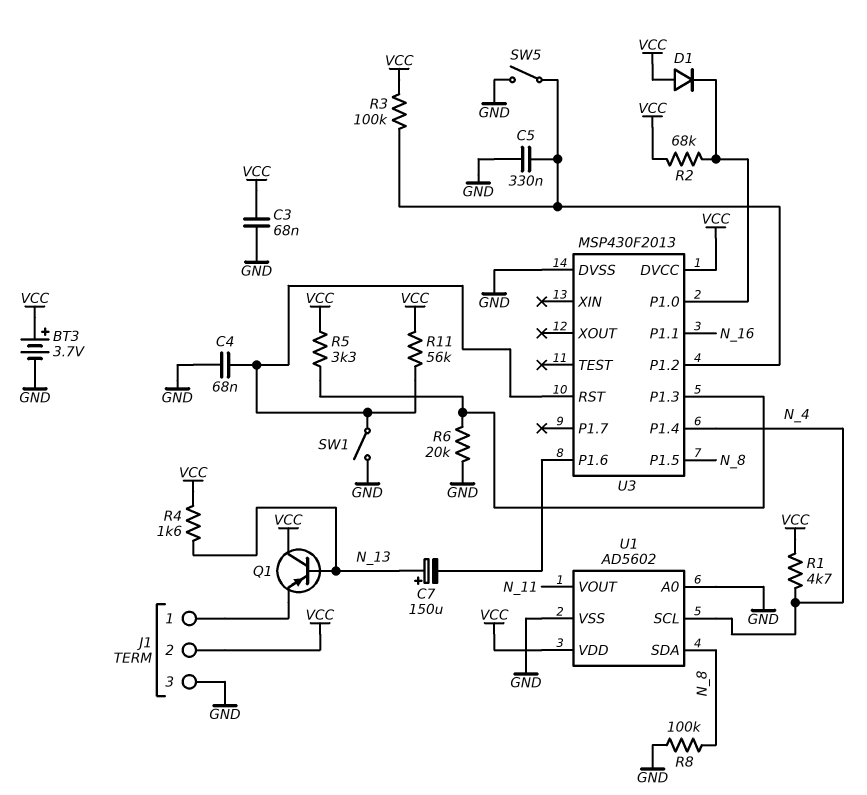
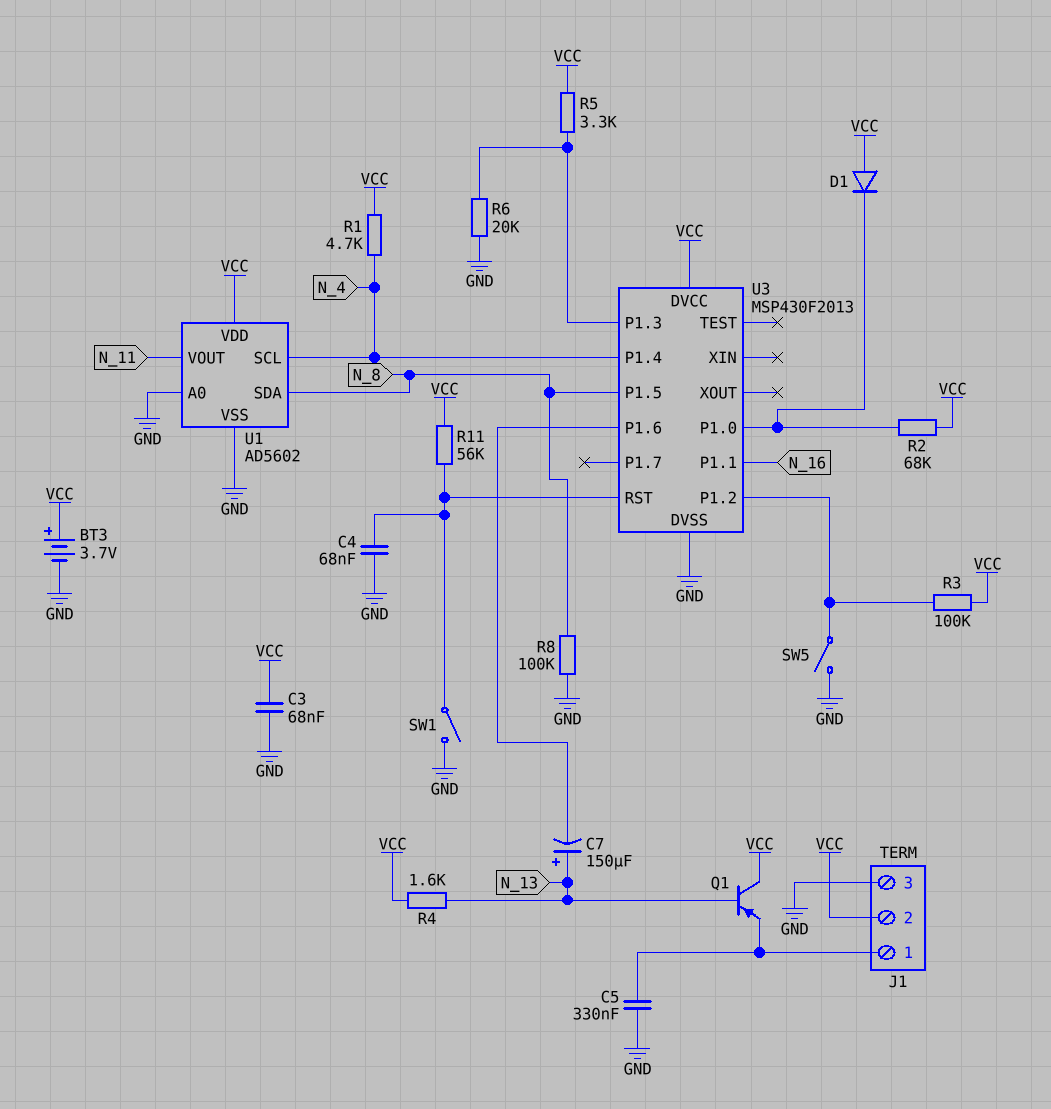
C5: 330nF (GND, U3/P1.2) -> 330nF (GND, J1/1)

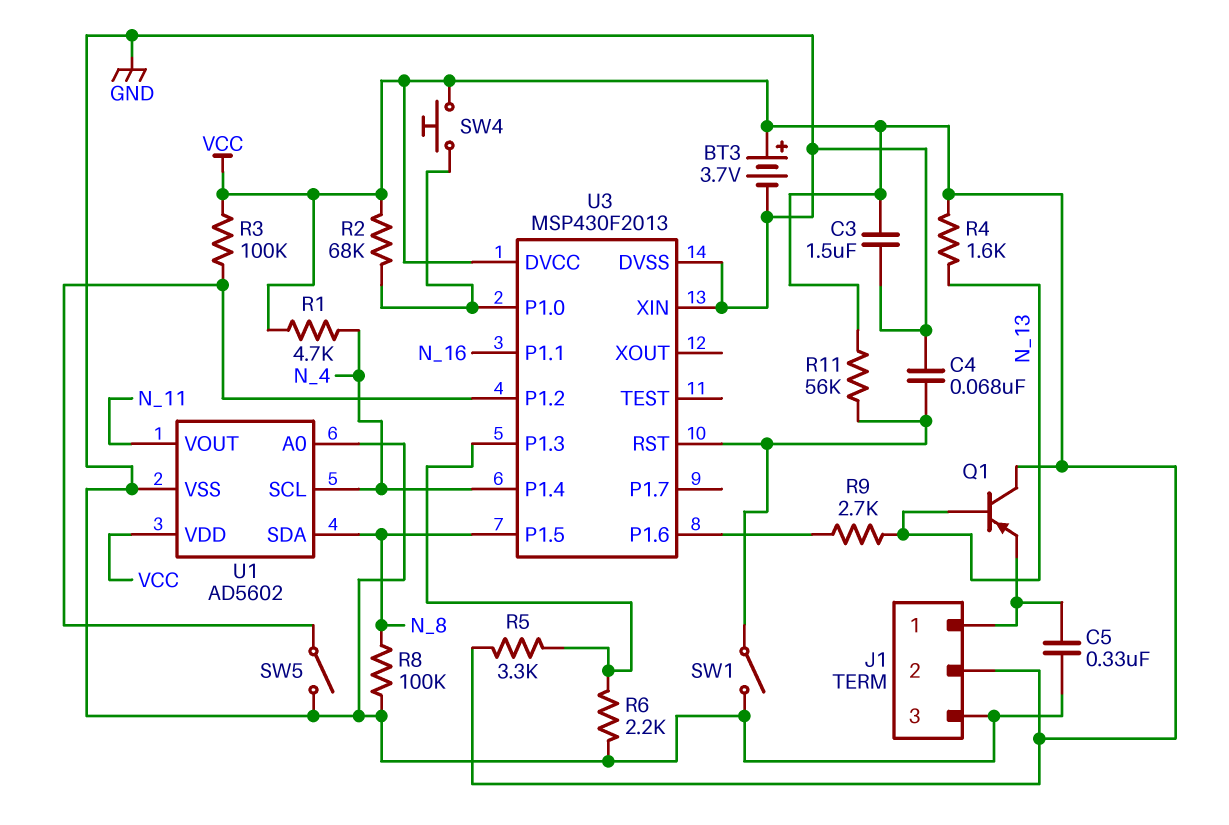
C3: 68nF (GND, VCC) -> 1.5uF (GND, VCC)
C7: 150uF (plus N_13, minus U3/P1.6) -> none
D1: diode (A VCC, K U3/P1.0) -> none
R6: 20k (GND, U3/P1.3) -> 2.2k (GND, U3/P1.3)
R9: none -> 2.7k (N_13, U3/P1.6)
SW4: none -> button (U3/P1.0, VCC)
U3 pin XIN: none -> GND

